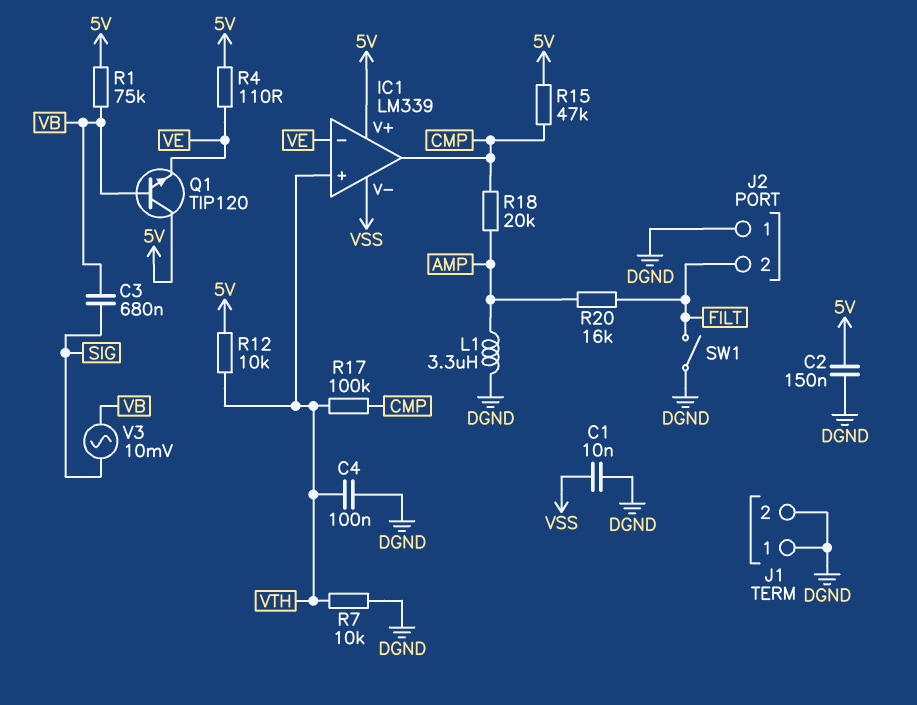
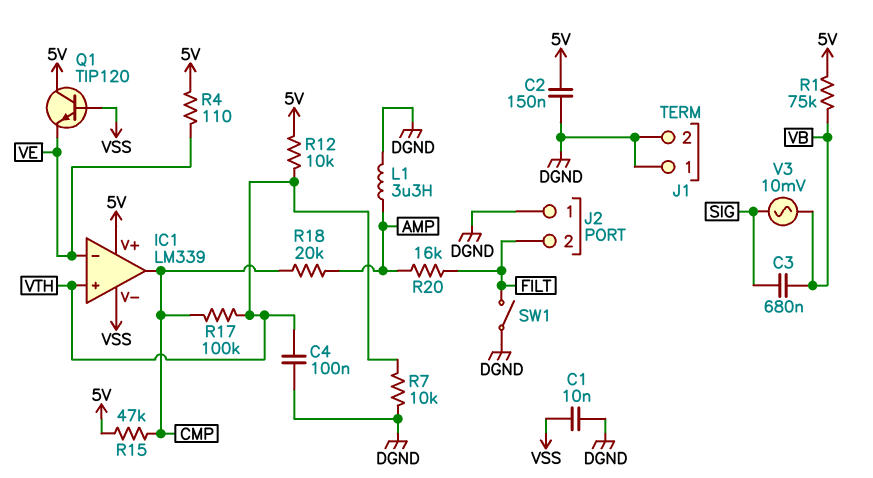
Q1: NPN TIP120 (B VB, C 5V, E VE) -> NPN TIP120 (B VSS, C 5V, E VE)

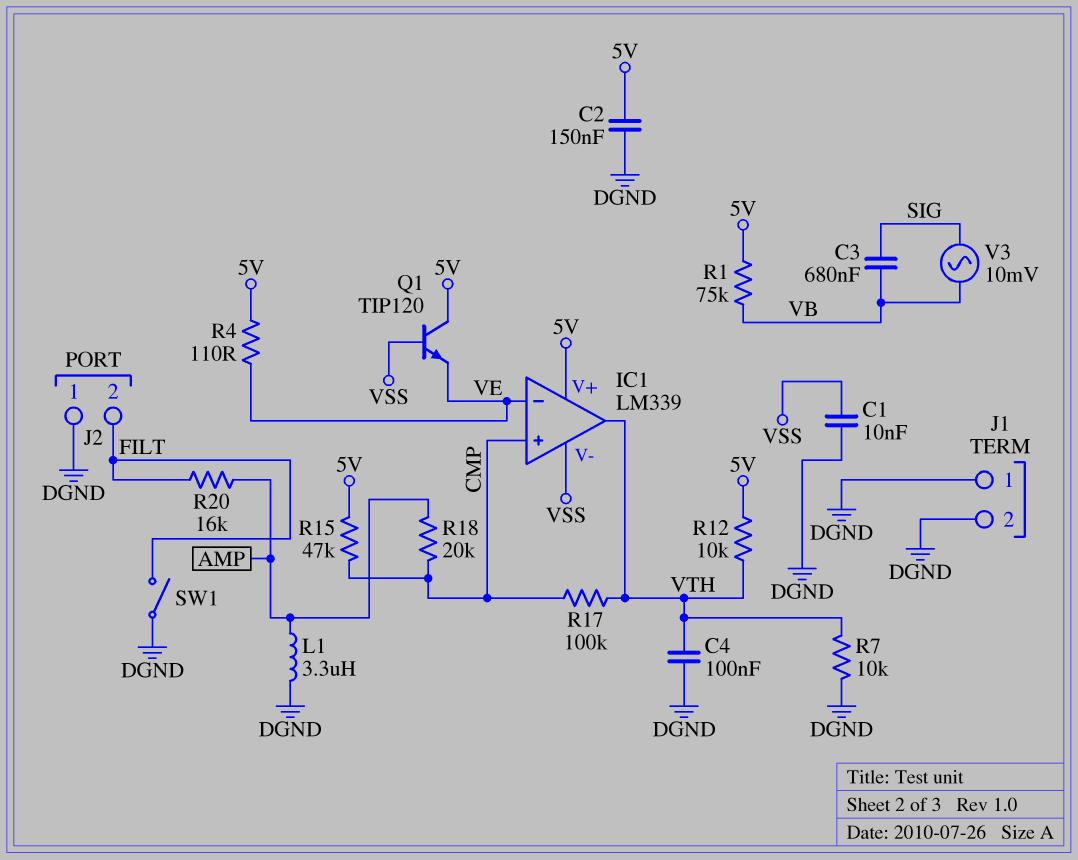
IC1 pin in+: VTH -> CMP
IC1 pin out: CMP -> VTH

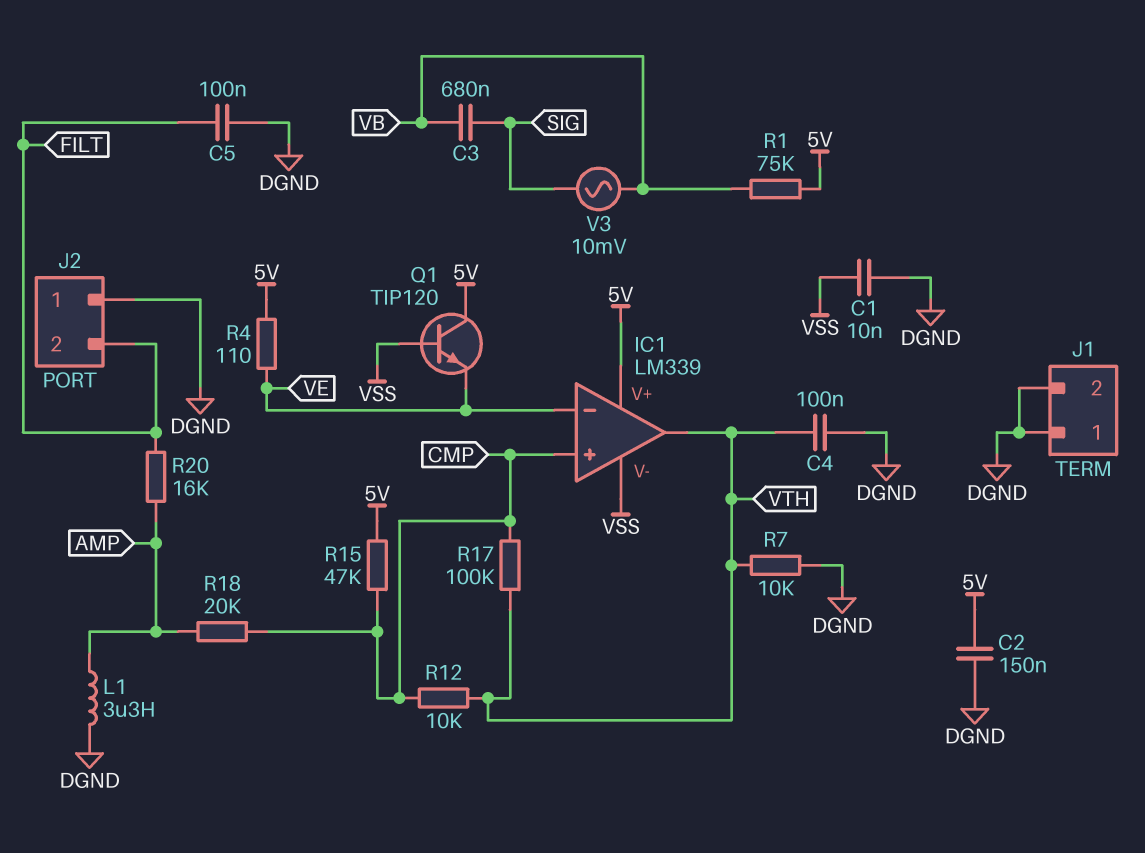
C5: none -> 100nF (DGND, FILT)
R12: 10k (5V, VTH) -> 10k (CMP, VTH)
SW1: switch (DGND, FILT) -> none

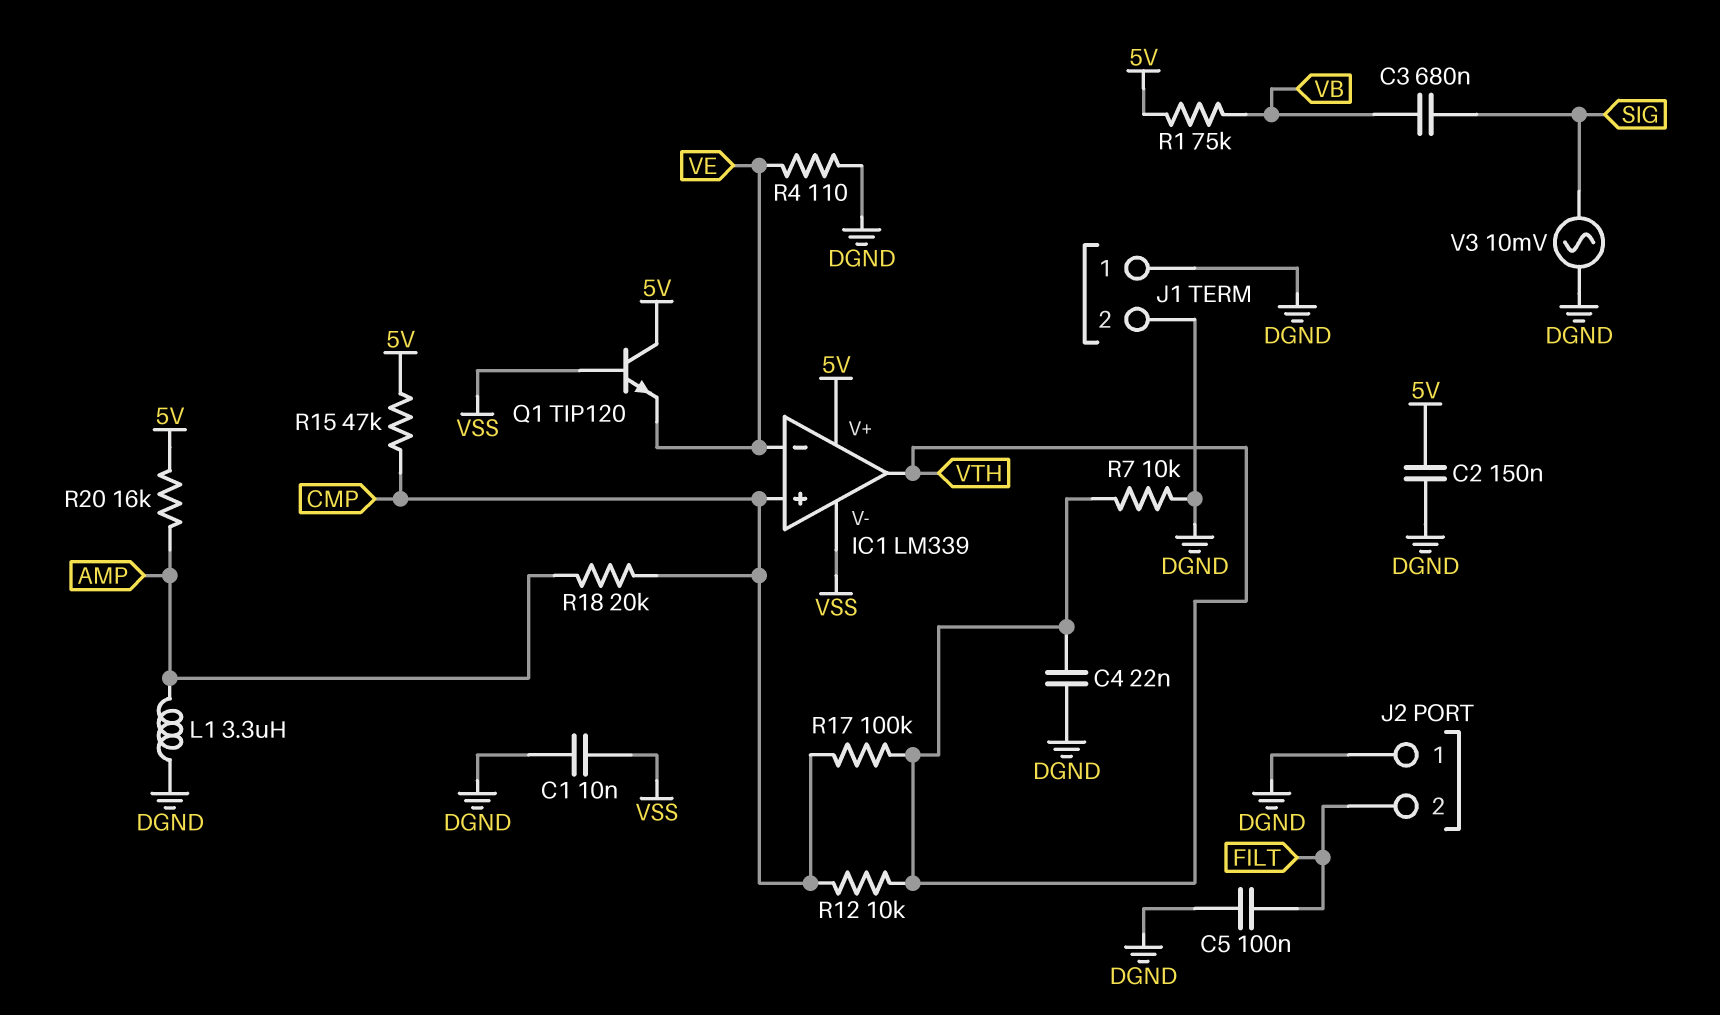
C4: 100nF (DGND, VTH) -> 22nF (DGND, VTH)
R4: 110 (5V, VE) -> 110 (DGND, VE)
R20: 16k (AMP, FILT) -> 16k (5V, AMP)
V3: AC 10mV (SIG, VB) -> AC 10mV (DGND, SIG)

